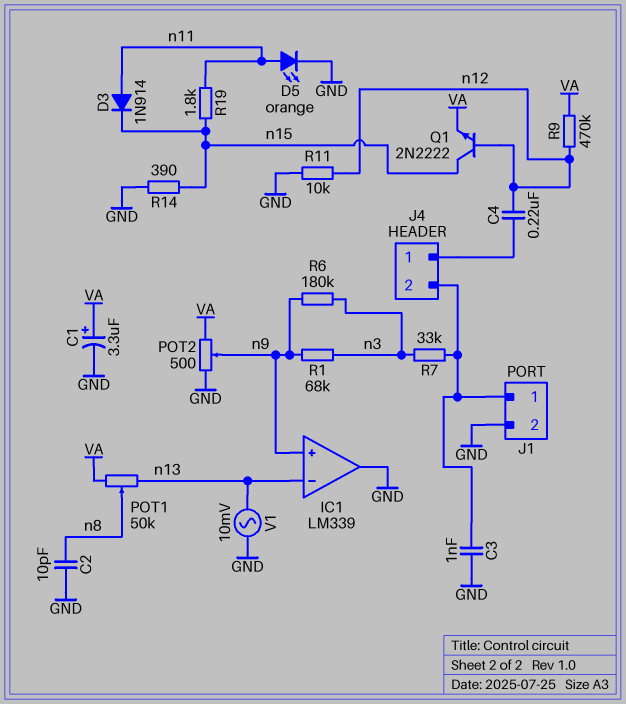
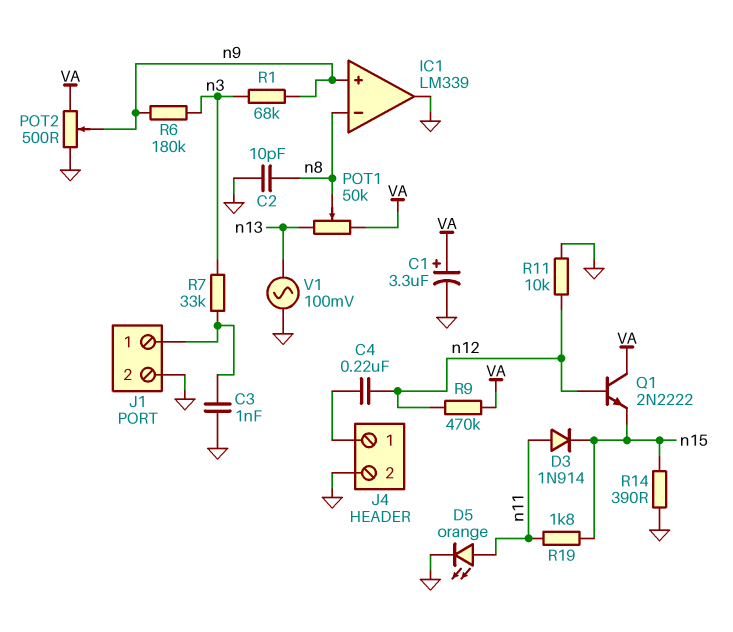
IC1 pin in-: n13 -> n8
J4 pin 2: J1/1 -> GND
Q1: NPN 2N2222 (B n12, C n15, E VA) -> NPN 2N2222 (B n12, C VA, E n15)
V1: AC 10mV (GND, n13) -> AC 100mV (GND, n13)

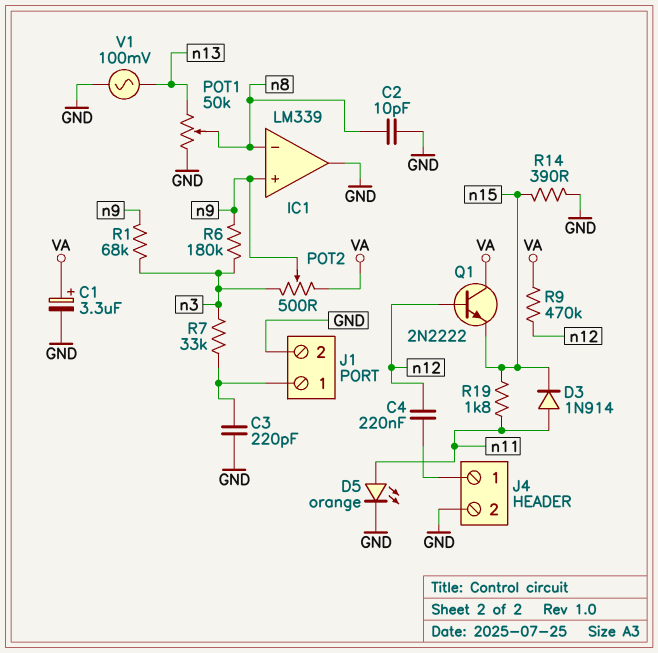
C3: 1nF (GND, J1/1) -> 220pF (GND, J1/1)
POT1: 50k (VA, n13, wiper n8) -> 50k (GND, n13, wiper n8)
POT2: 500 (GND, VA, wiper n9) -> 500 (VA, n3, wiper n9)
R11: 10k (GND, n12) -> none

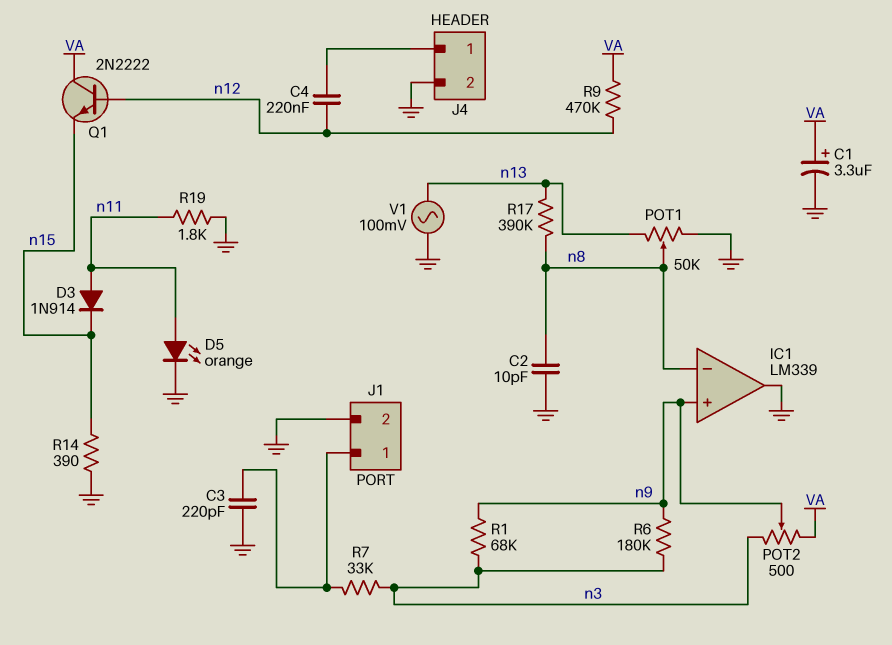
R17: none -> 390k (n8, n13)
R19: 1.8k (n11, n15) -> 1.8k (GND, n11)

